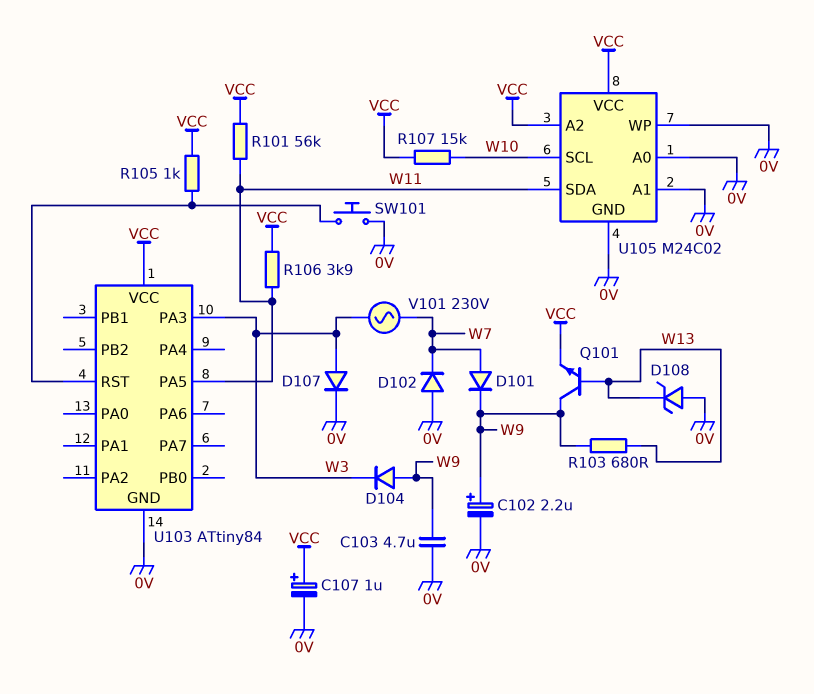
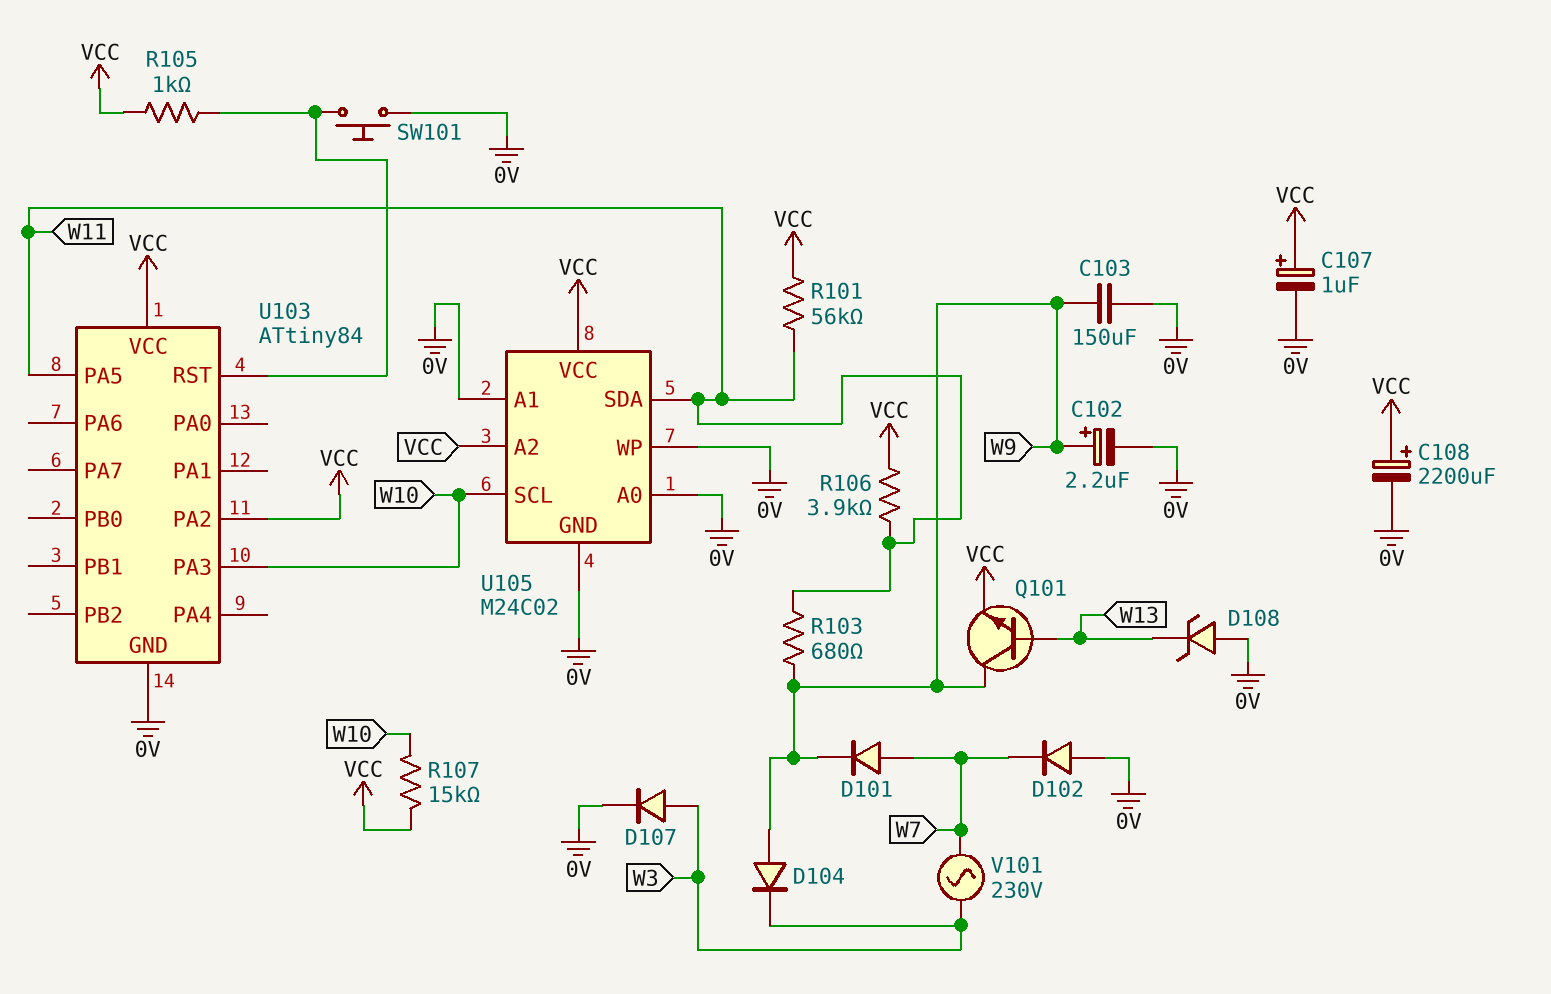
C103: 4.7uF (0V, W9) -> 150uF (0V, W9)
C108: none -> 2200uF (plus VCC, minus 0V)
R103: 680 (W9, W13) -> 680 (W9, W11)
U103 pin PA2: none -> VCC
U103 pin PA3: W3 -> W10

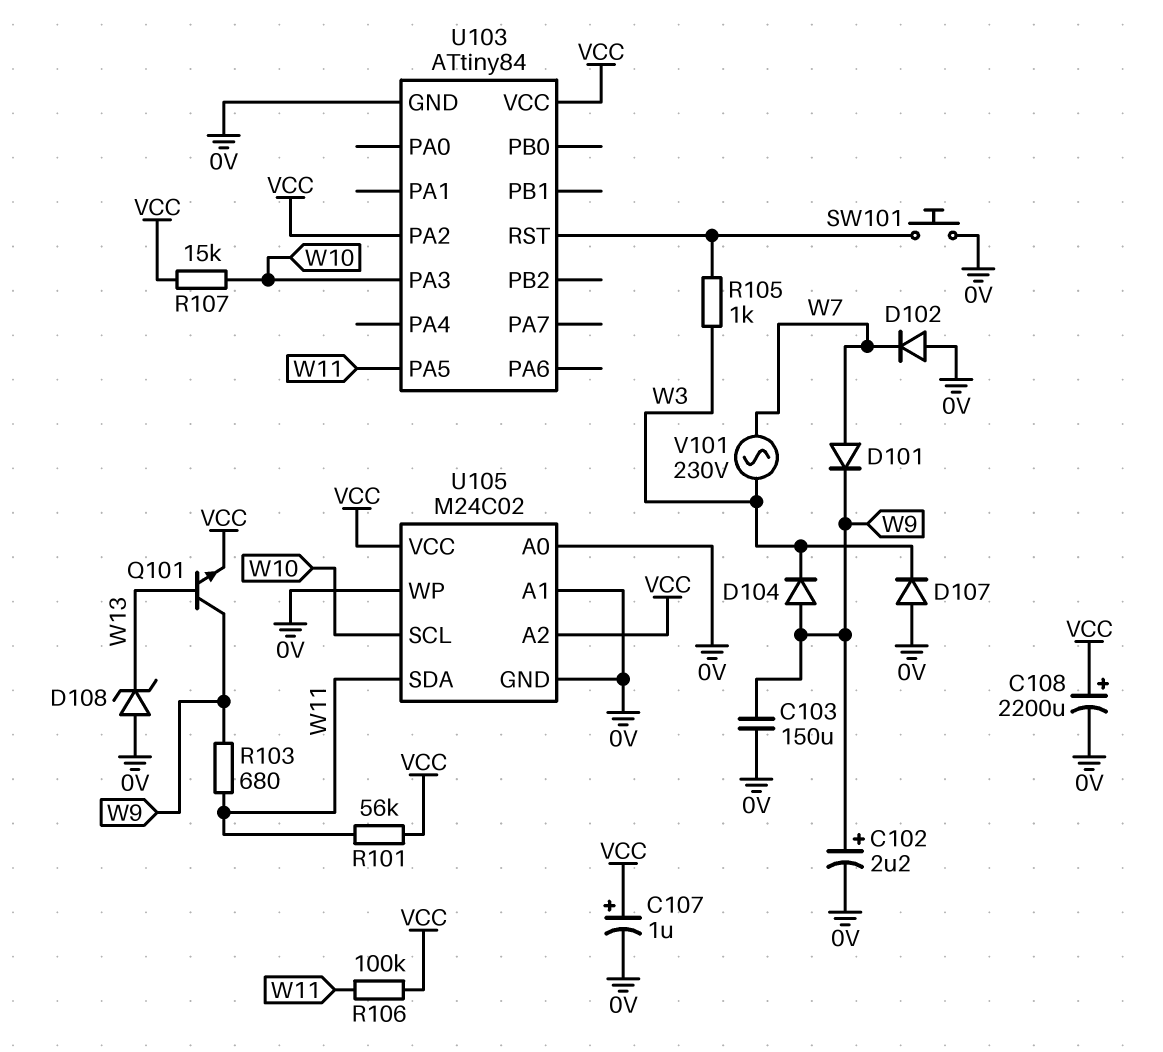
D107: diode (A W3, K 0V) -> diode (A 0V, K W3)
R105: 1k (U103/RST, VCC) -> 1k (U103/RST, W3)
R106: 3.9k (VCC, W11) -> 100k (VCC, W11)

